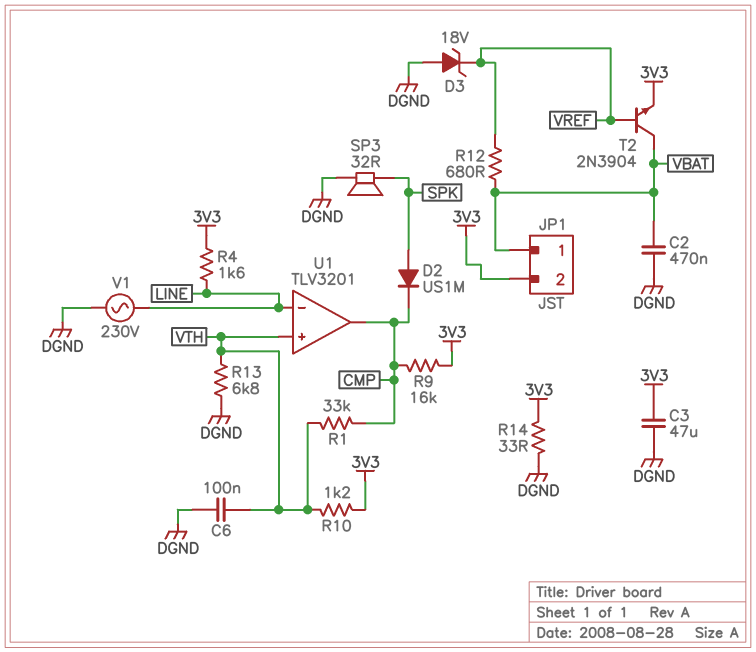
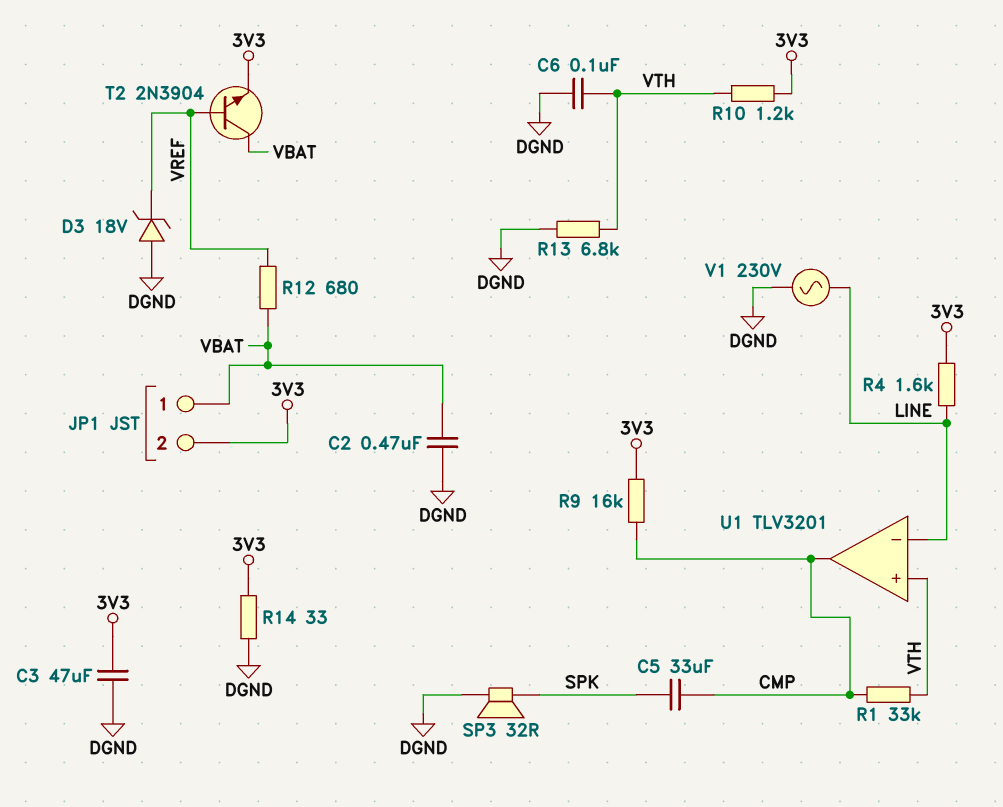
C5: none -> 33uF (CMP, SPK)
D2: diode US1M (A SPK, K CMP) -> none

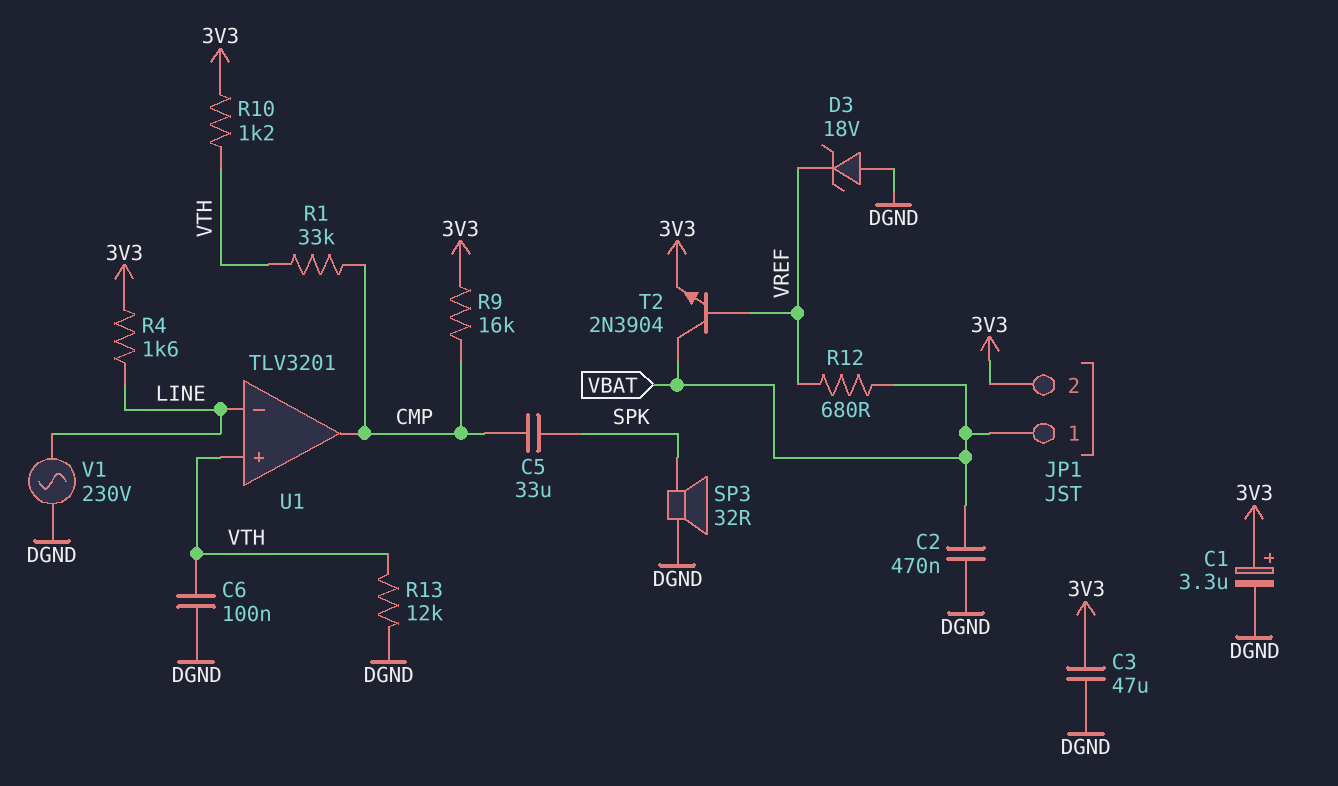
C1: none -> 3.3uF (plus 3V3, minus DGND)
R13: 6.8k (DGND, VTH) -> 12k (DGND, VTH)
R14: 33 (3V3, DGND) -> none

